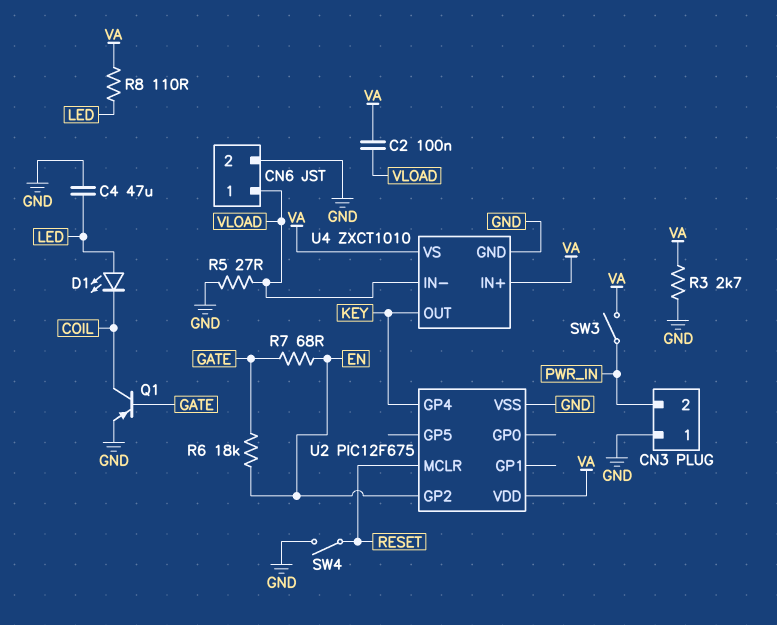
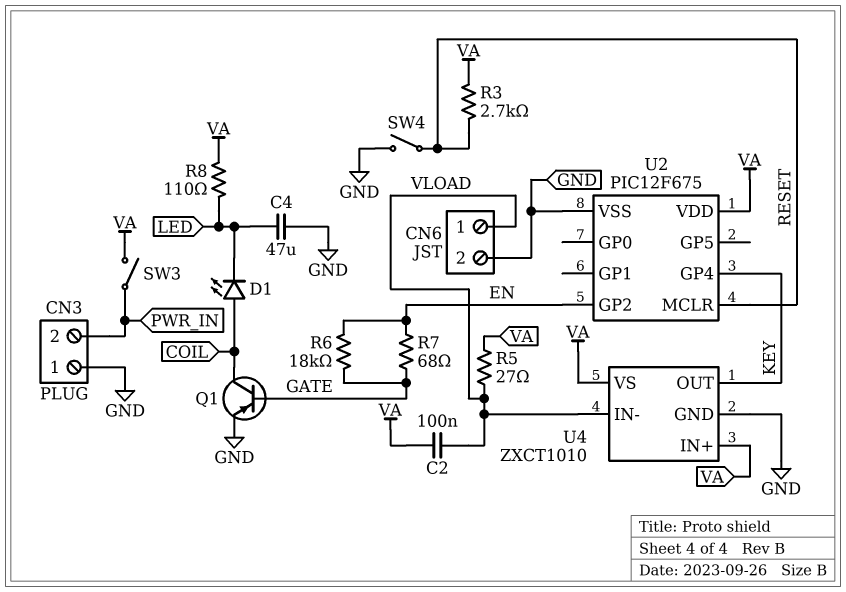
D1: LED (A LED, K COIL) -> LED (A COIL, K LED)
R3: 2.7k (GND, VA) -> 2.7k (RESET, VA)
R5: 27 (GND, VLOAD) -> 27 (VA, VLOAD)

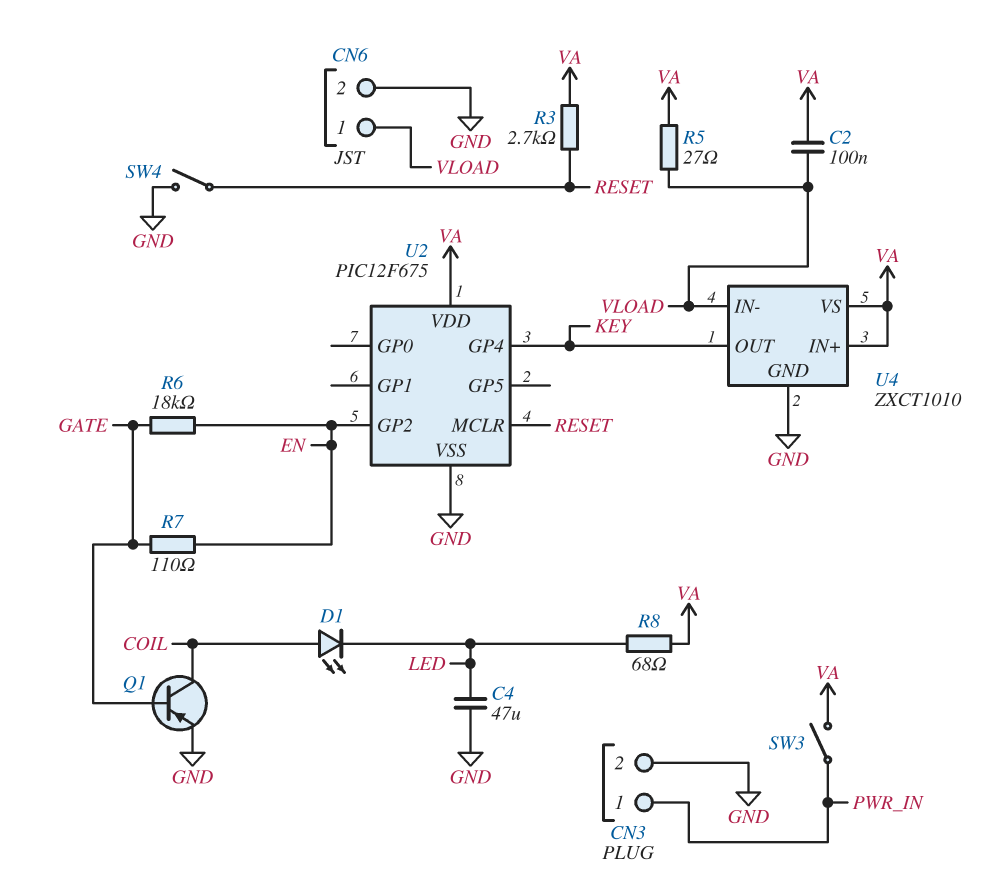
CN3 pin 1: GND -> PWR_IN
CN3 pin 2: PWR_IN -> GND
R7: 68 (EN, GATE) -> 110 (EN, GATE)
R8: 110 (LED, VA) -> 68 (LED, VA)

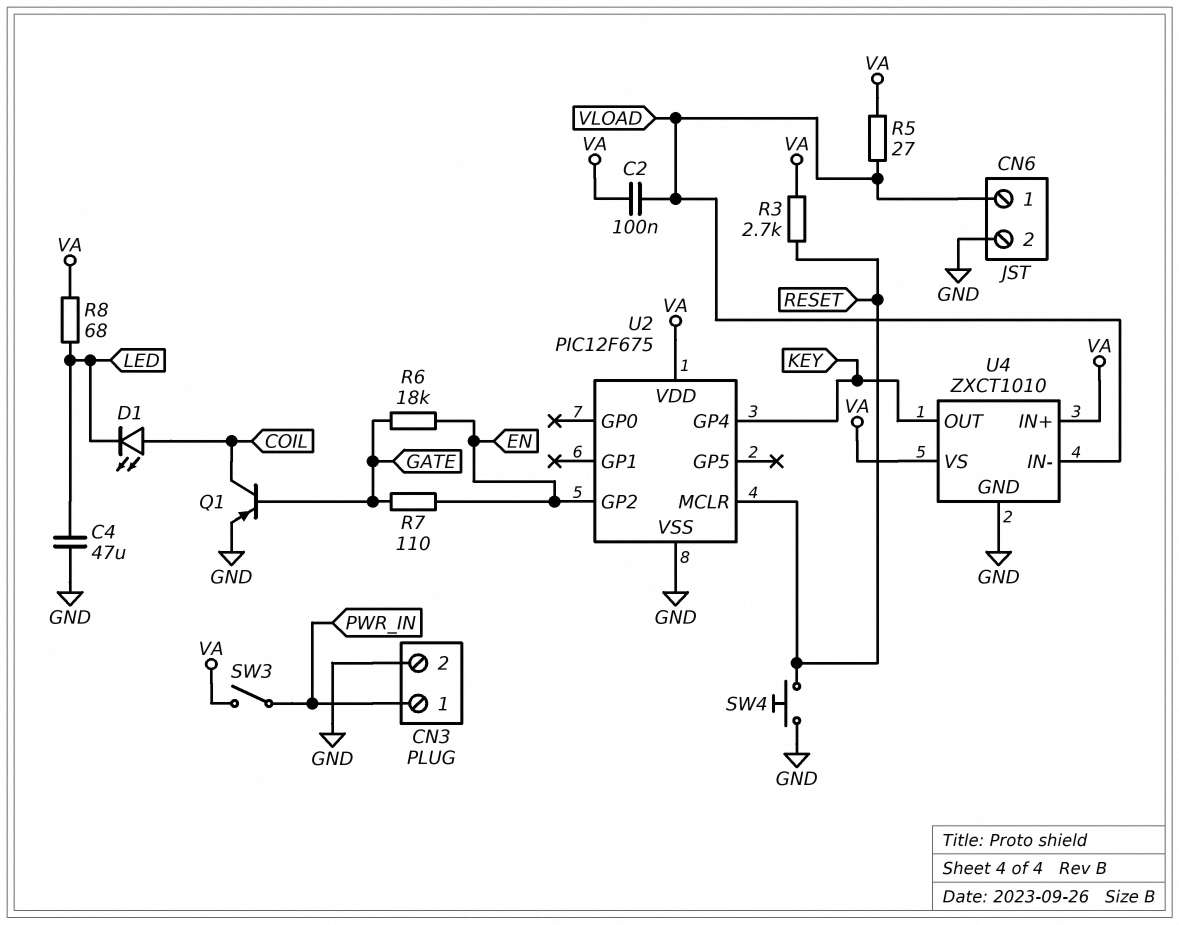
SW4: switch (GND, RESET) -> button (GND, RESET)

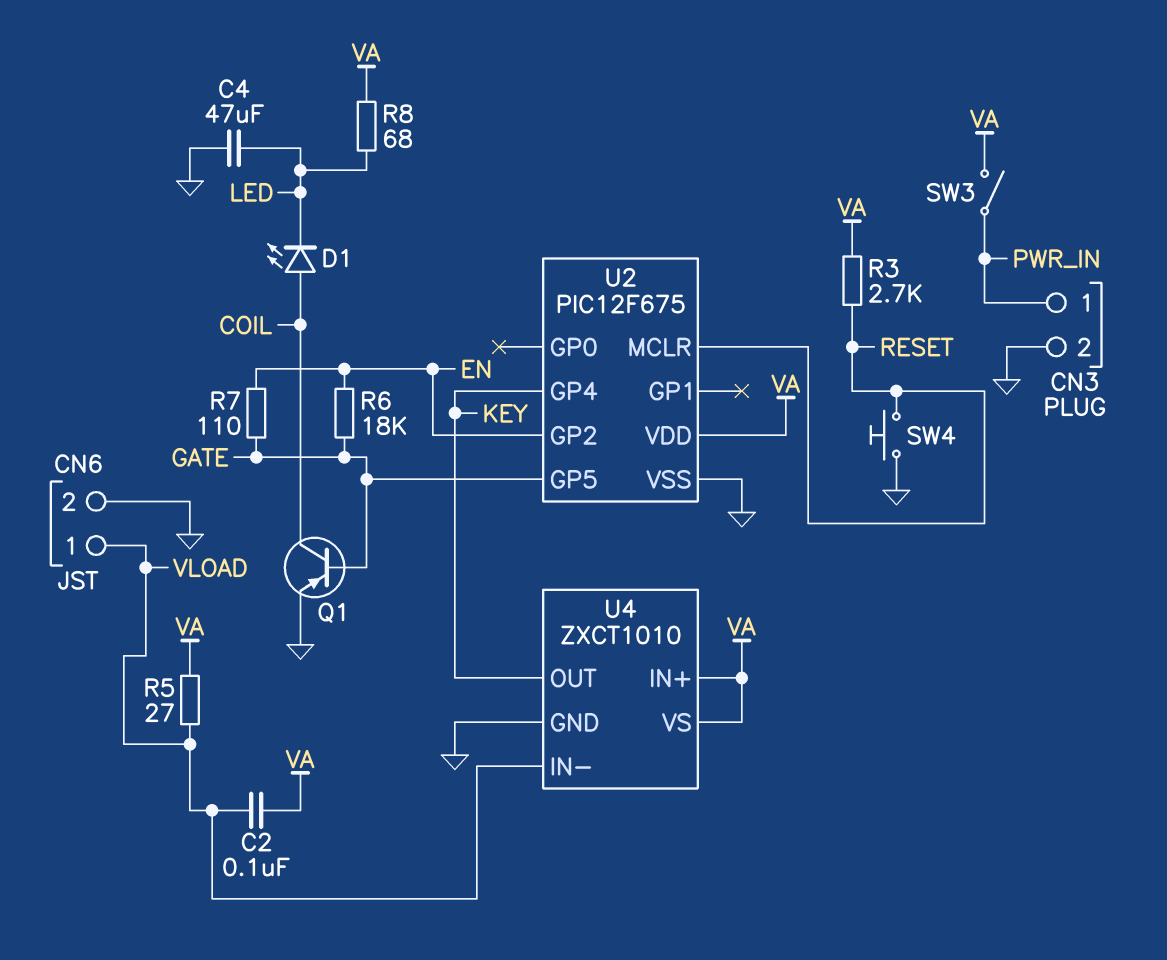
U2 pin GP5: none -> GATE

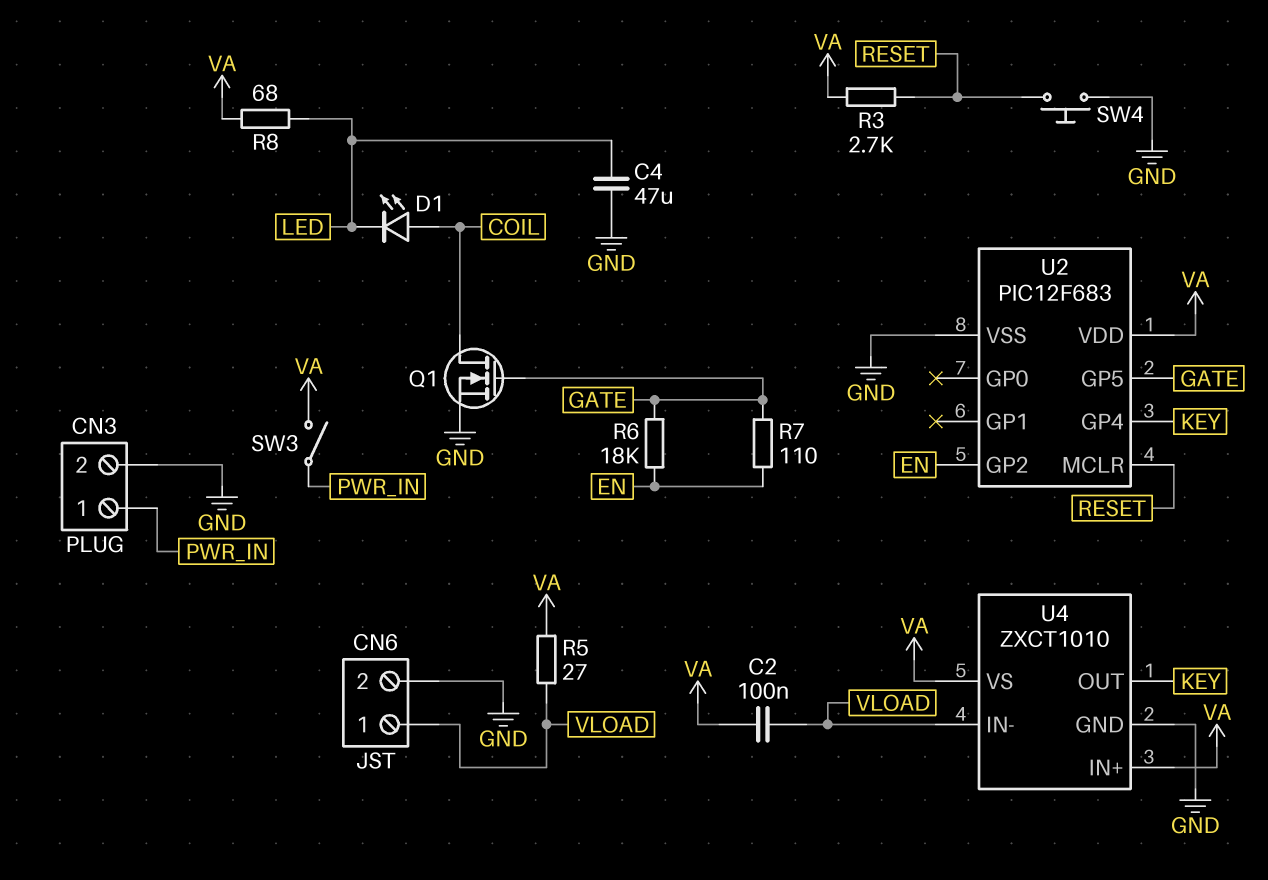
Q1: PNP (B GATE, C COIL, E GND) -> NMOS (G GATE, D COIL, S GND)
U2: PIC12F675 -> PIC12F683

